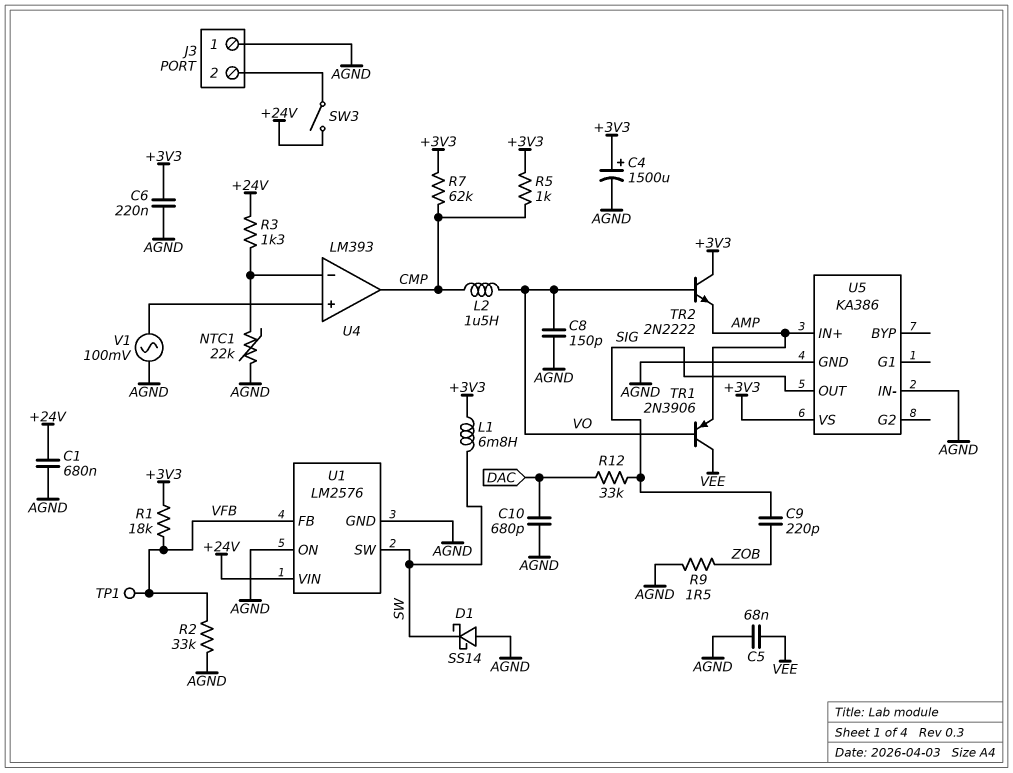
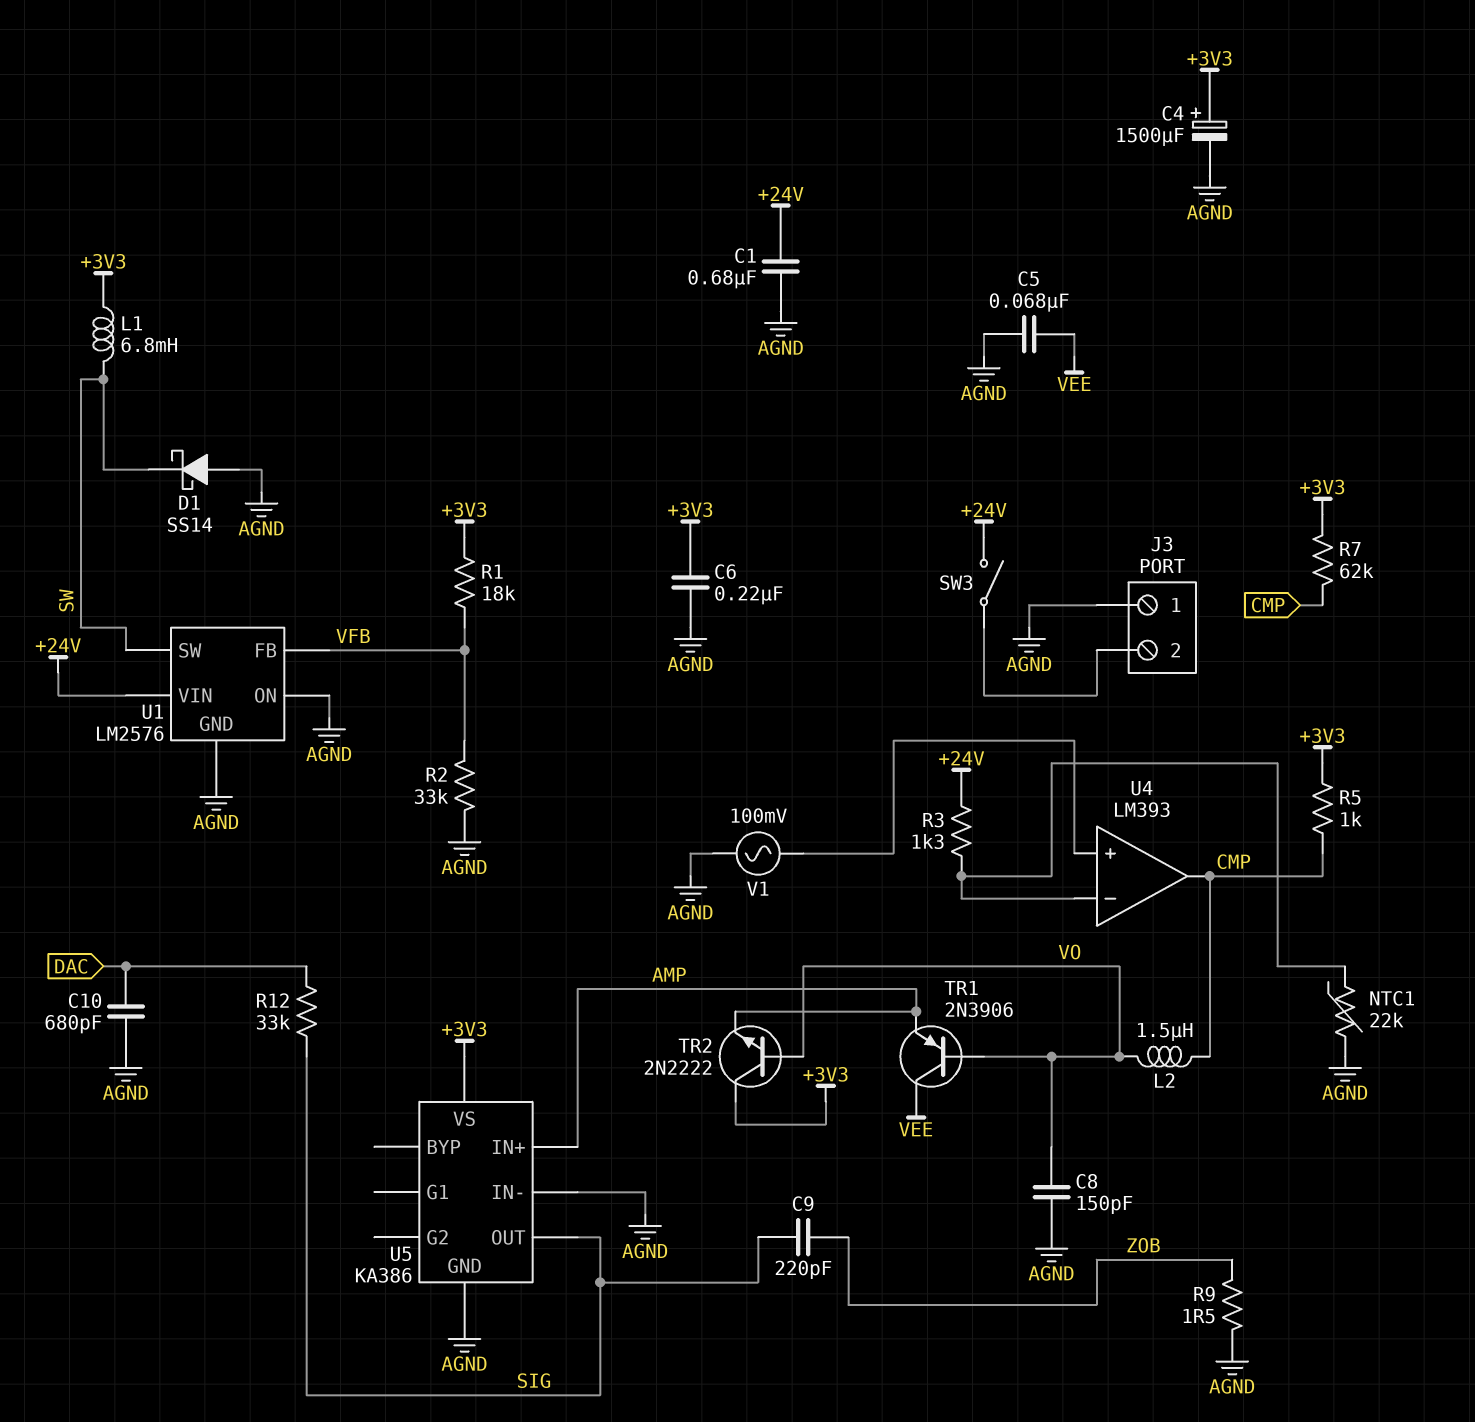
TP1: test point (VFB) -> none

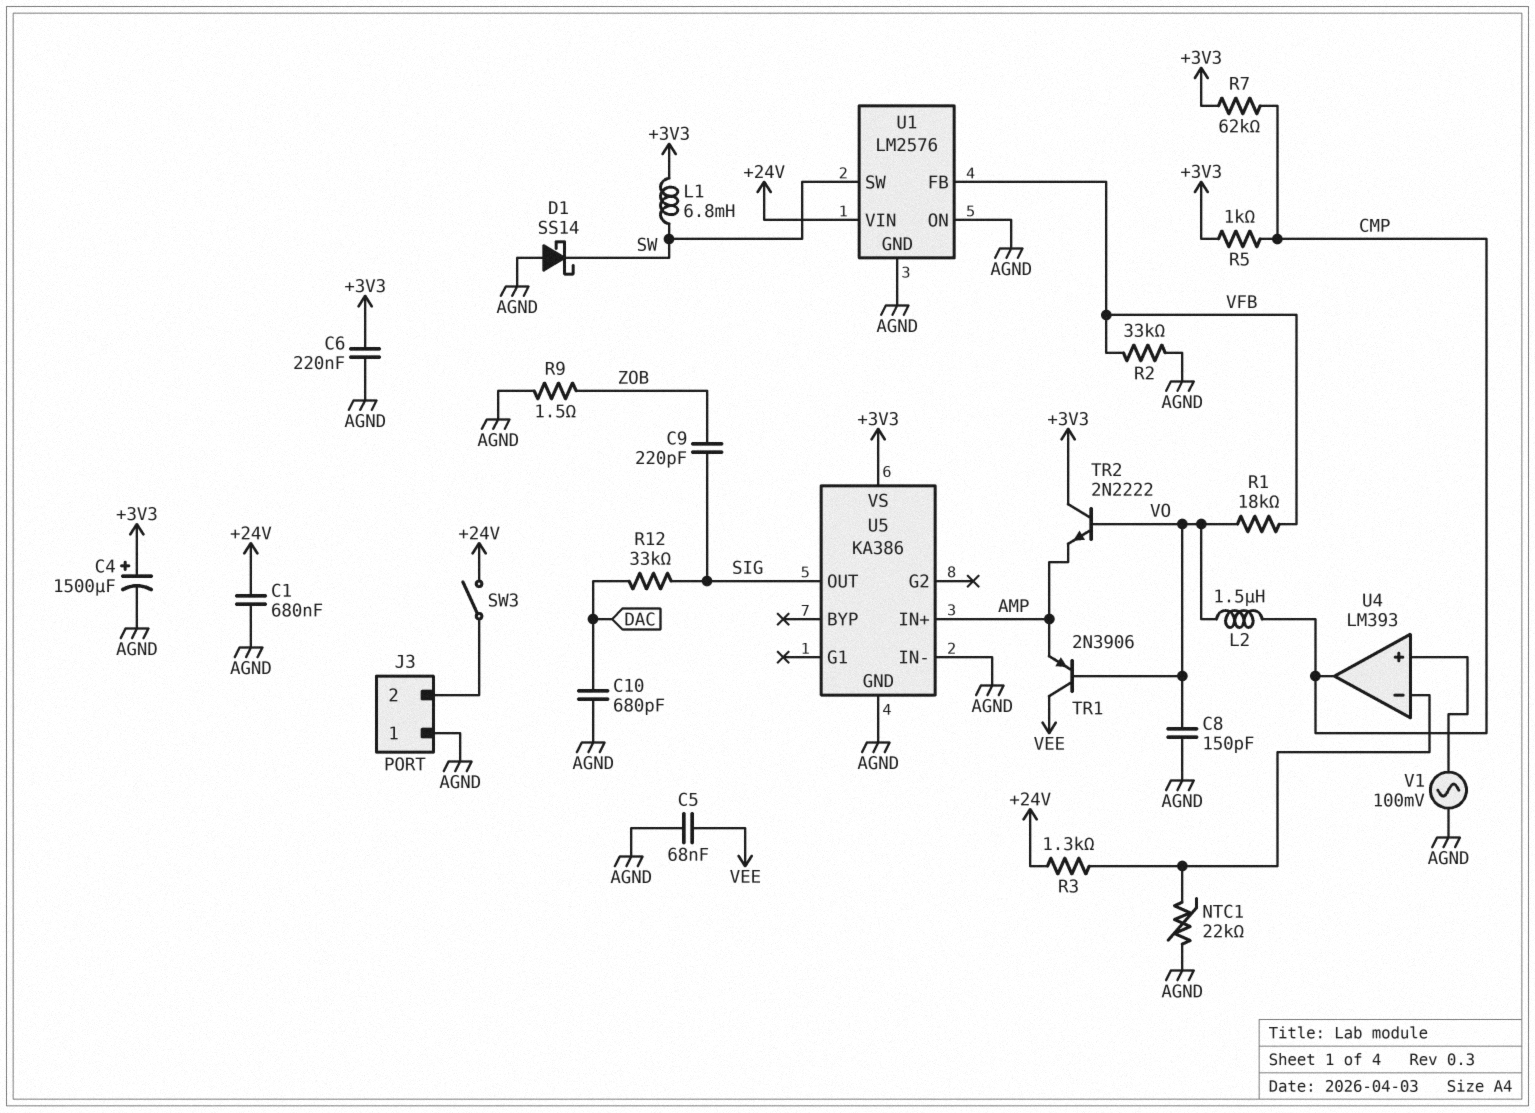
R1: 18k (+3V3, VFB) -> 18k (VFB, VO)

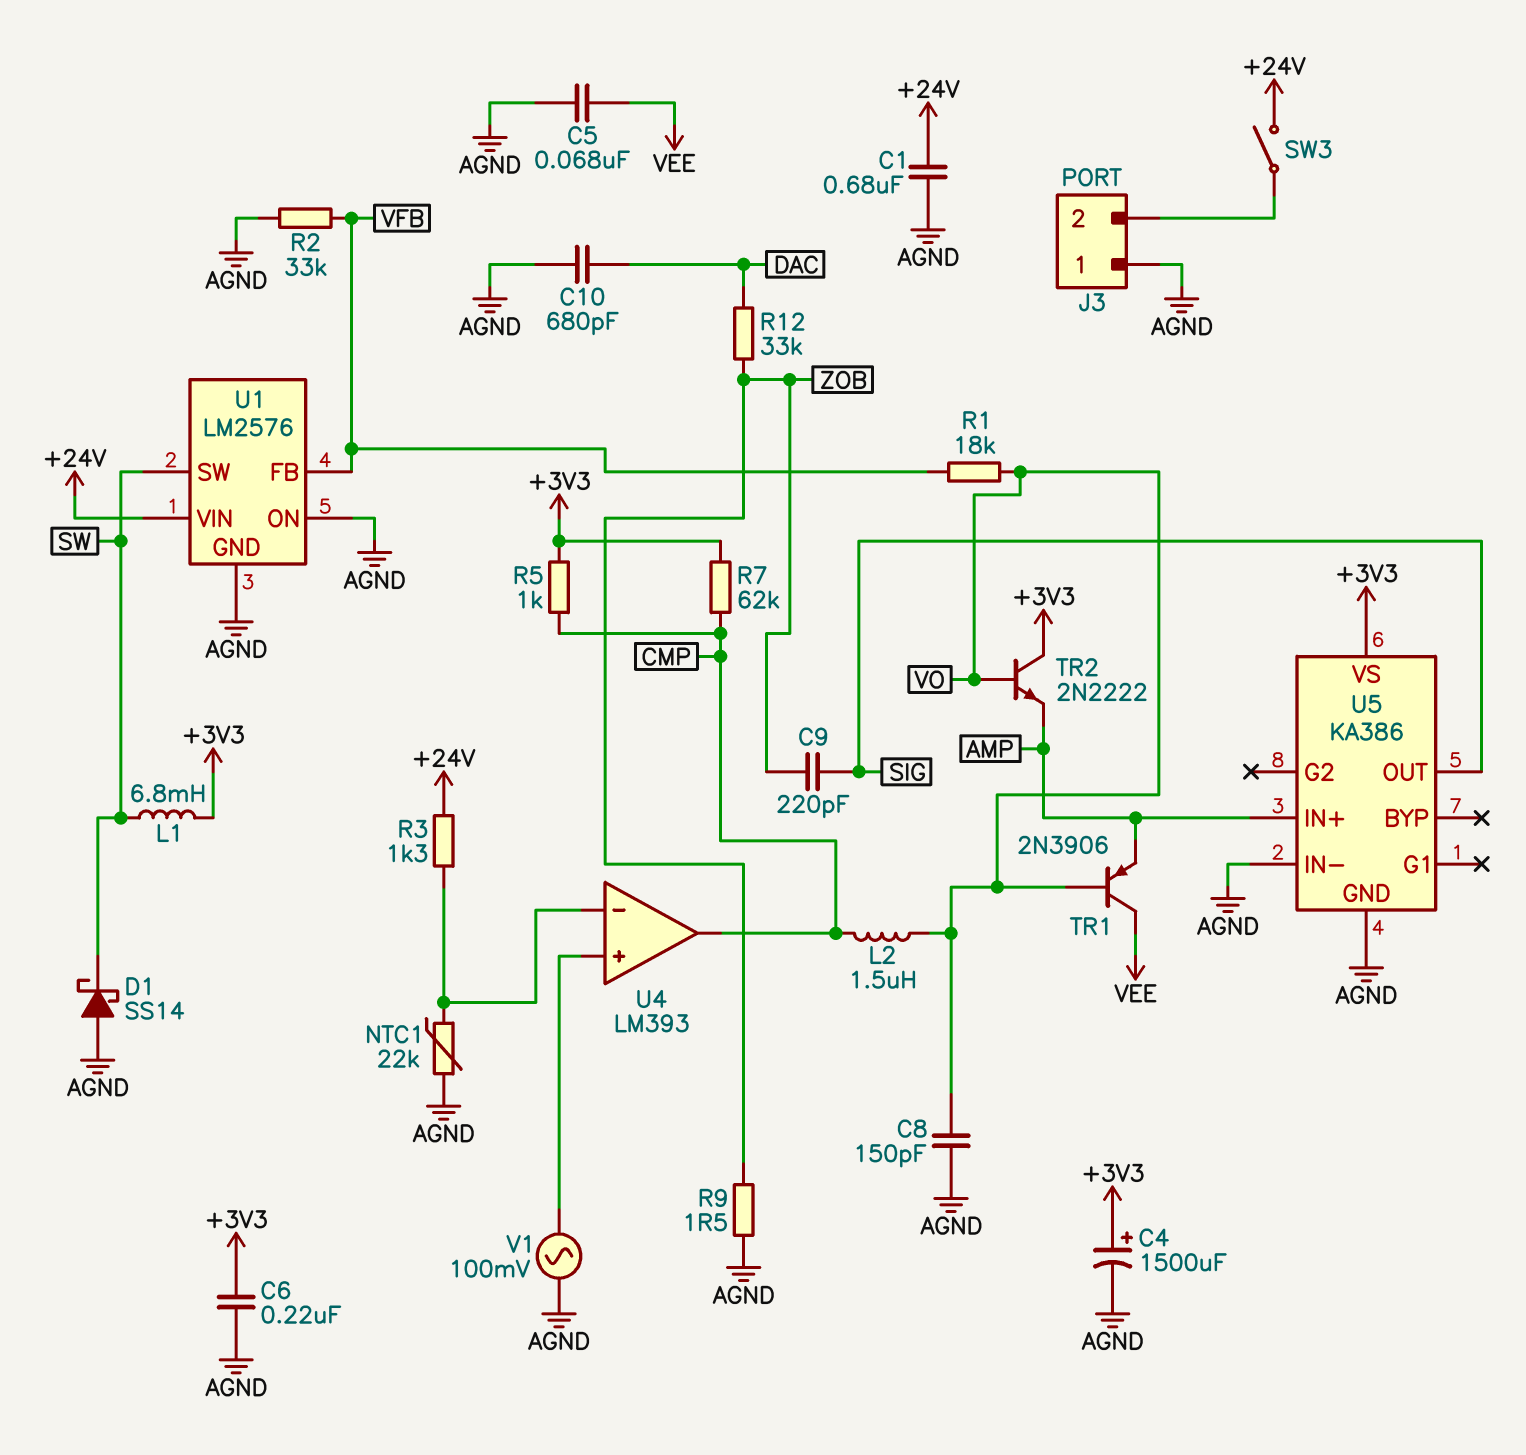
R12: 33k (DAC, SIG) -> 33k (DAC, ZOB)

